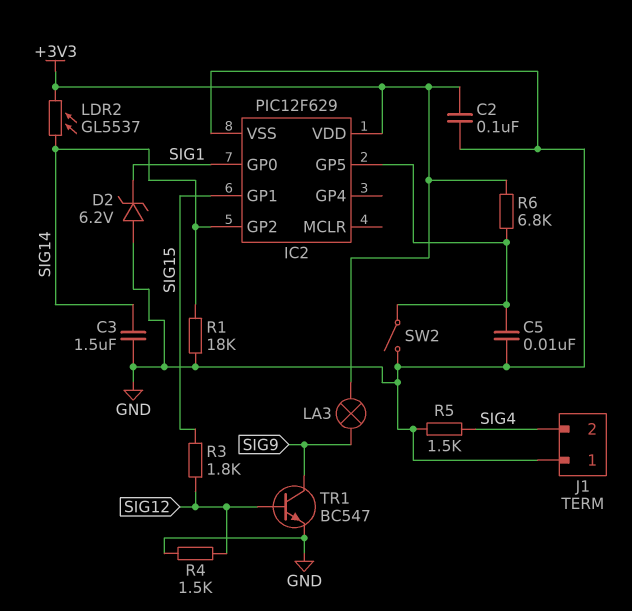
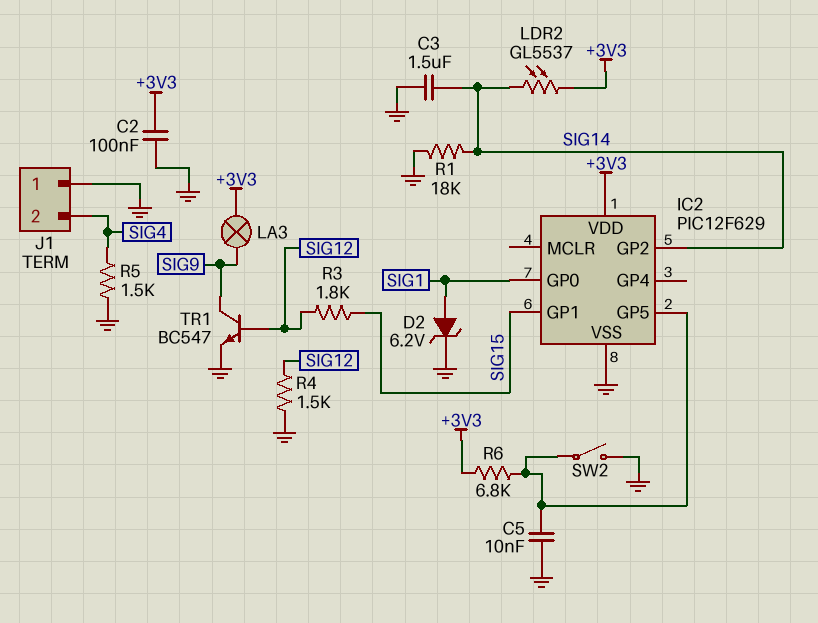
D2: zener 6.2V (A GND, K SIG1) -> zener 6.2V (A SIG1, K GND)

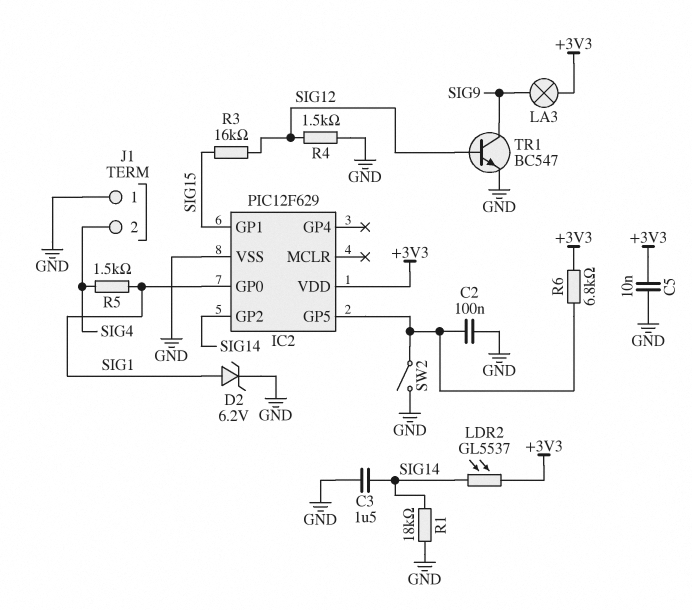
C2: 100nF (+3V3, GND) -> 100nF (GND, IC2/GP5)
C5: 10nF (GND, IC2/GP5) -> 10nF (+3V3, GND)
R3: 1.8k (SIG12, SIG15) -> 16k (SIG12, SIG15)
R5: 1.5k (GND, SIG4) -> 1.5k (SIG1, SIG4)

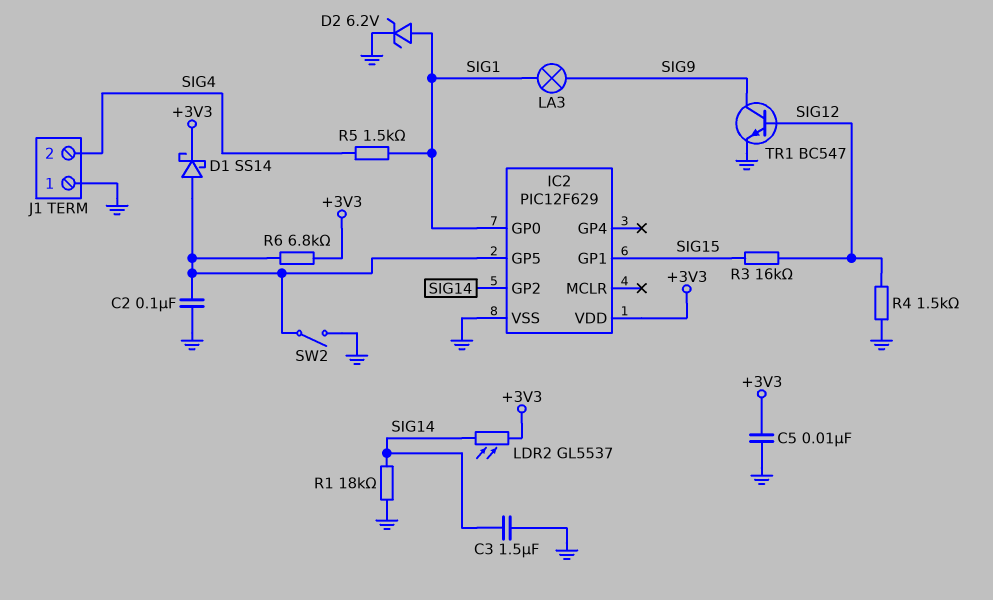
D1: none -> schottky SS14 (A IC2/GP5, K +3V3)
LA3: lamp (+3V3, SIG9) -> lamp (SIG1, SIG9)

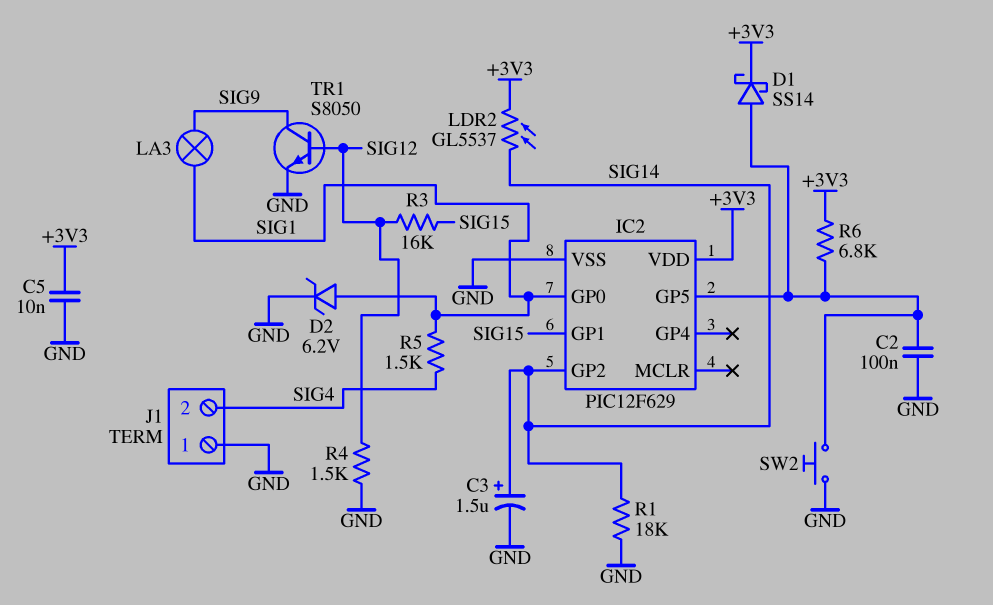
C3: 1.5uF (GND, SIG14) -> 1.5uF (plus SIG14, minus GND)
SW2: switch (GND, IC2/GP5) -> button (GND, IC2/GP5)
TR1: NPN BC547 (B SIG12, C SIG9, E GND) -> NPN S8050 (B SIG12, C SIG9, E GND)

